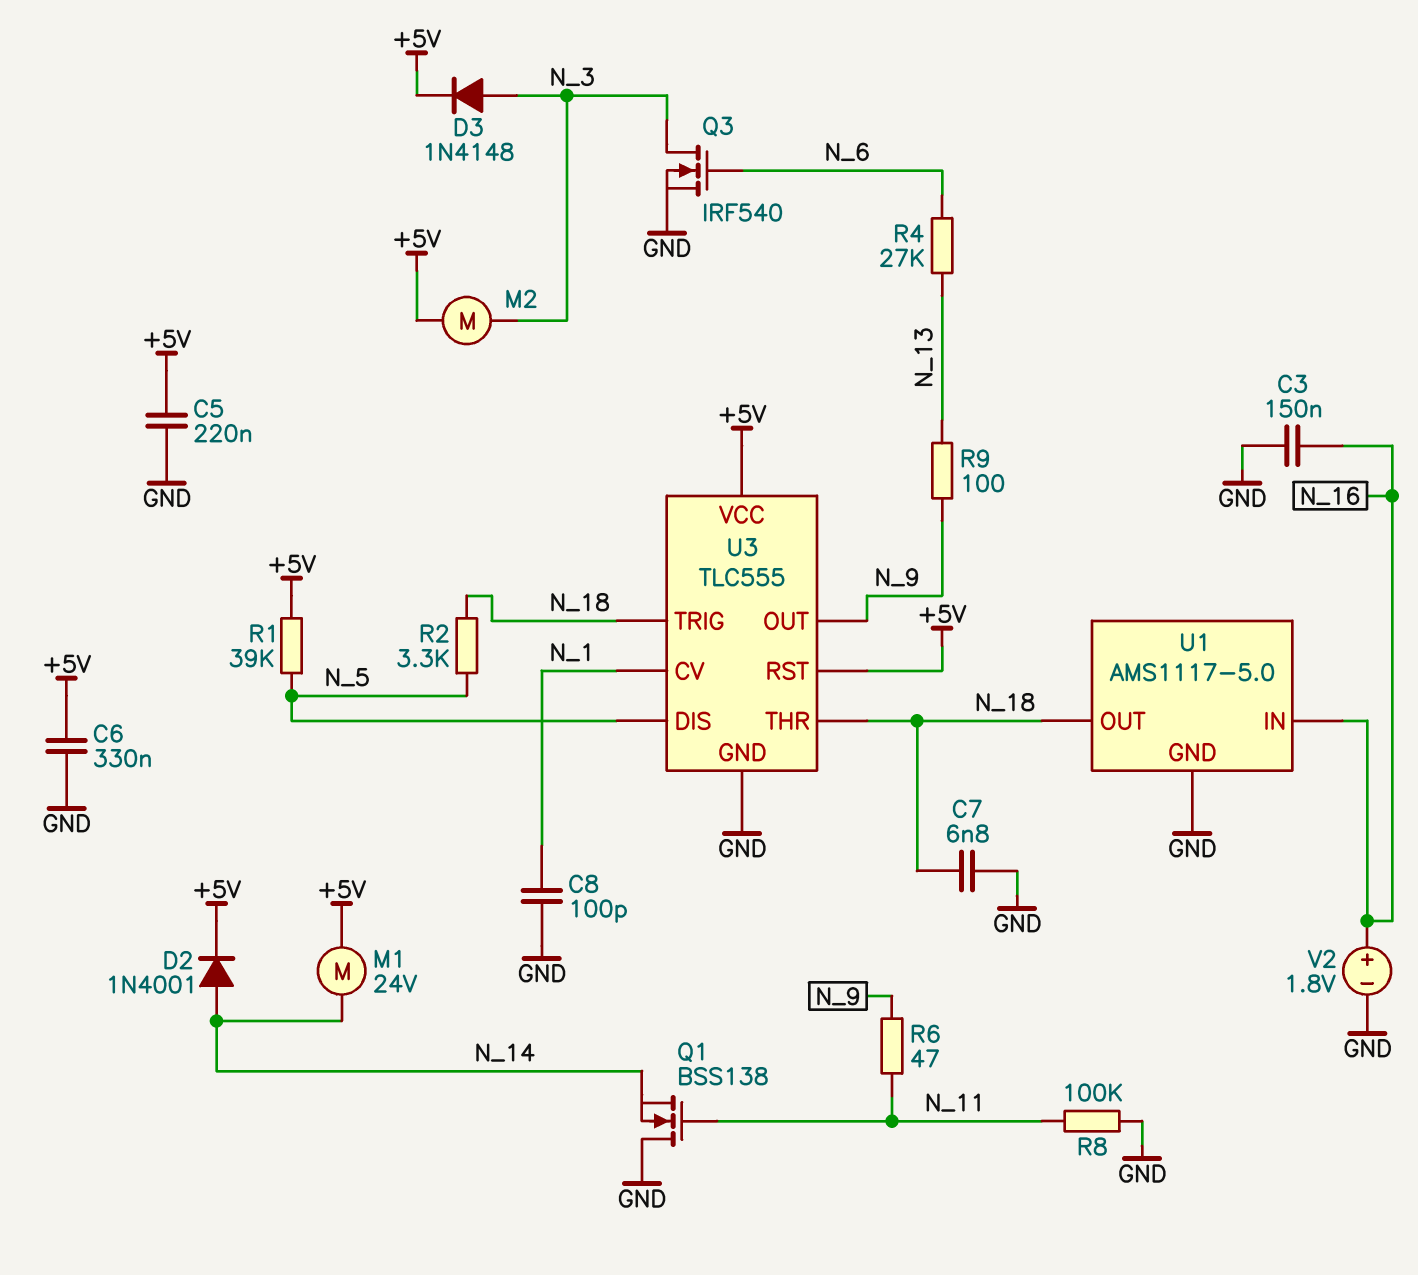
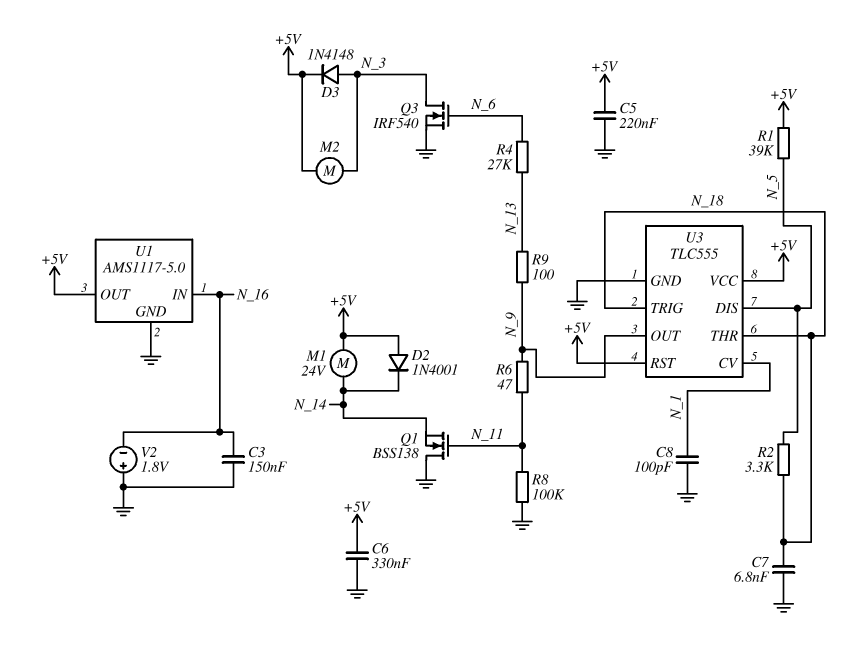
D2: diode 1N4001 (A N_14, K +5V) -> diode 1N4001 (A +5V, K N_14)
U1 pin OUT: N_18 -> +5V
V2: 1.8V (plus N_16, minus GND) -> 1.8V (plus GND, minus N_16)

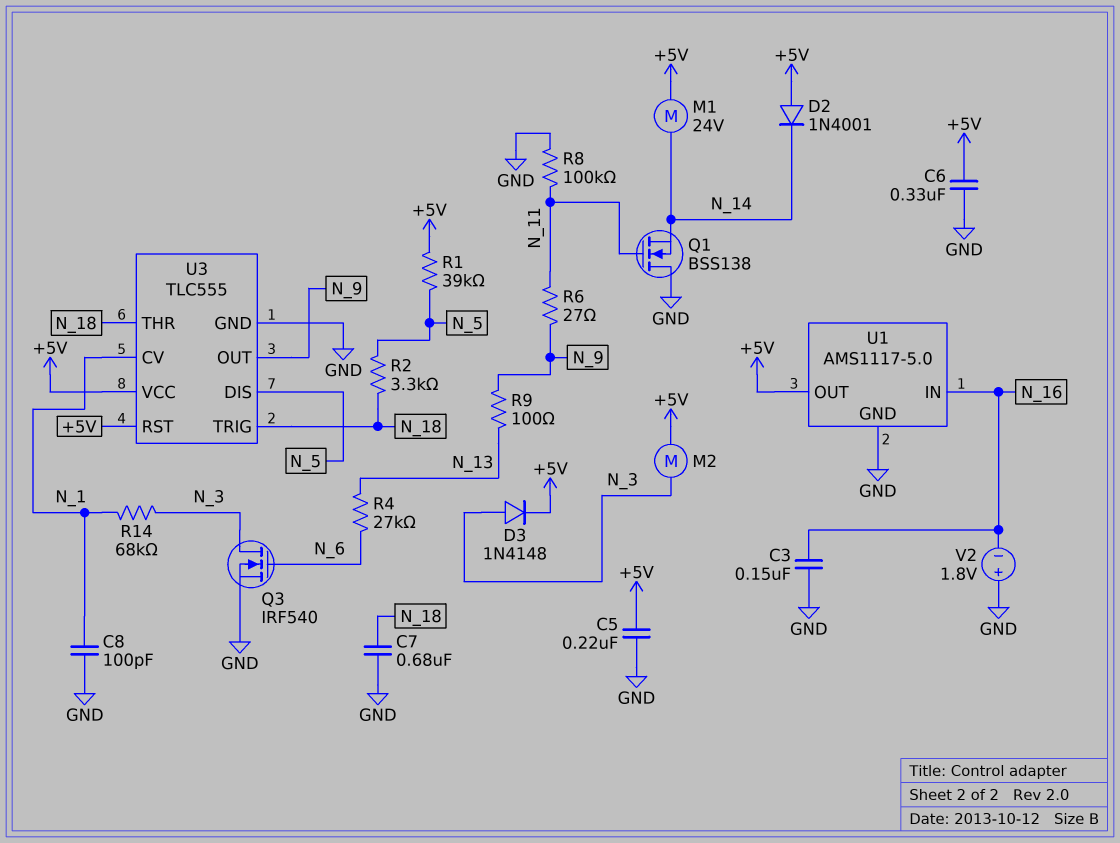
C7: 6.8nF (GND, N_18) -> 680nF (GND, N_18)
R6: 47 (N_9, N_11) -> 27 (N_9, N_11)
R14: none -> 68k (N_1, N_3)

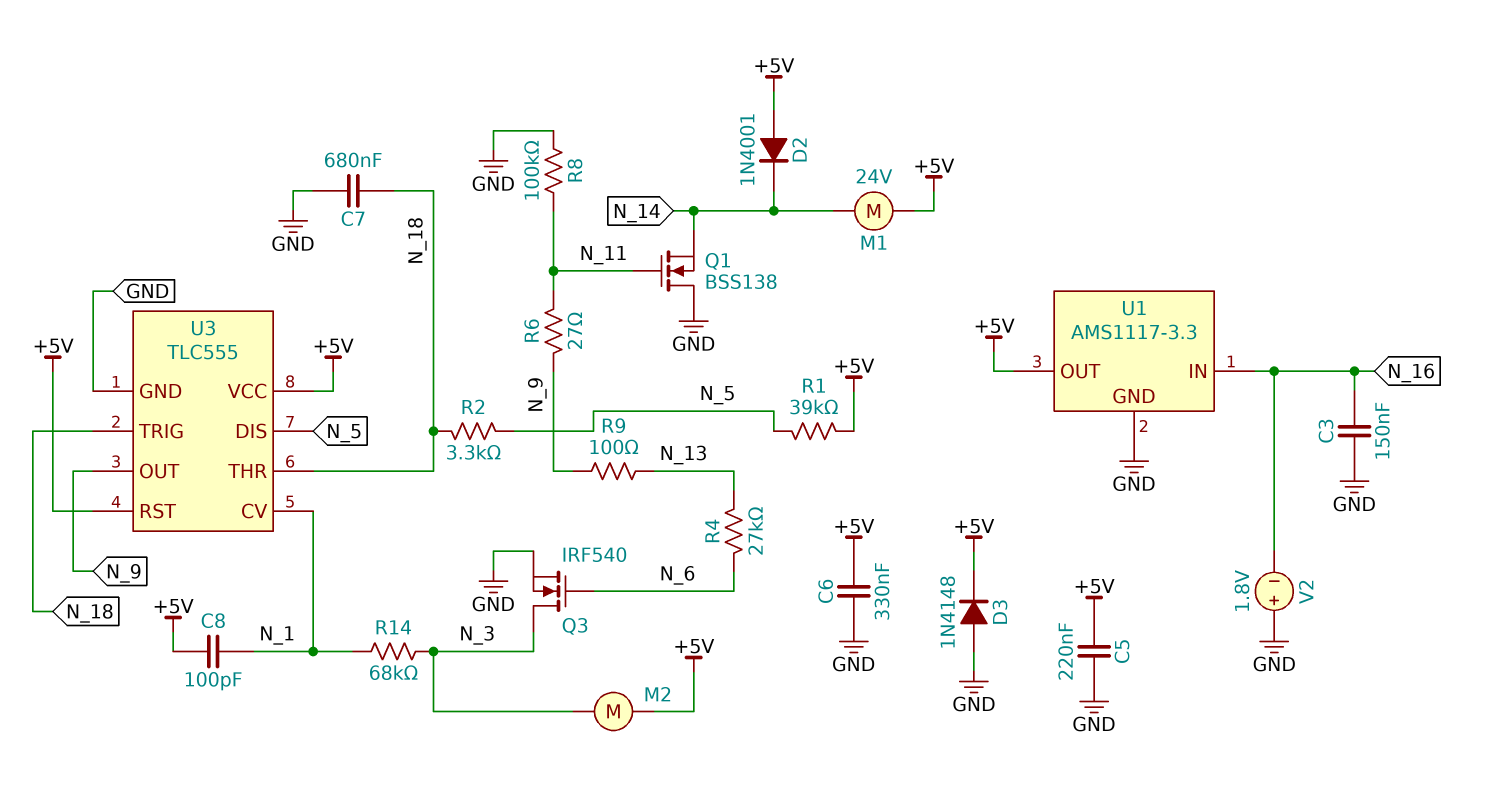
C8: 100pF (GND, N_1) -> 100pF (+5V, N_1)
D3: diode 1N4148 (A N_3, K +5V) -> diode 1N4148 (A GND, K +5V)
U1: AMS1117-5.0 -> AMS1117-3.3

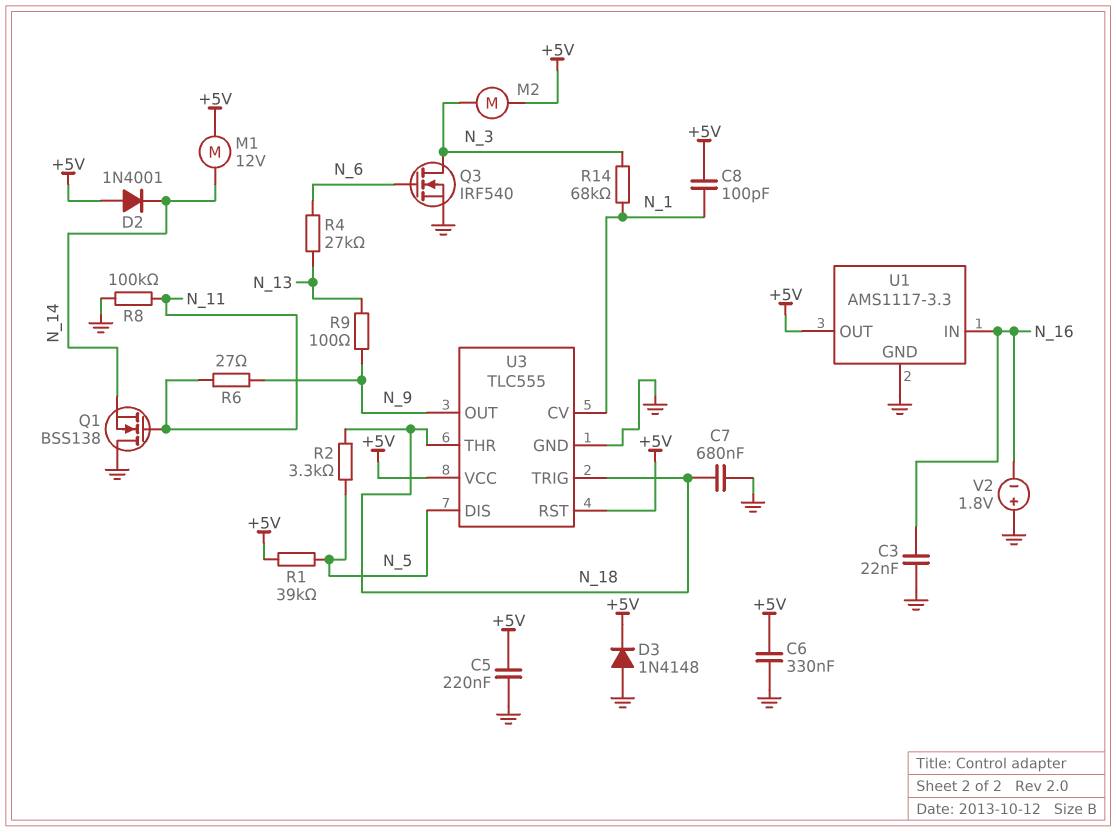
C3: 150nF (GND, N_16) -> 22nF (GND, N_16)
M1: motor 24V (+5V, N_14) -> motor 12V (+5V, N_14)

